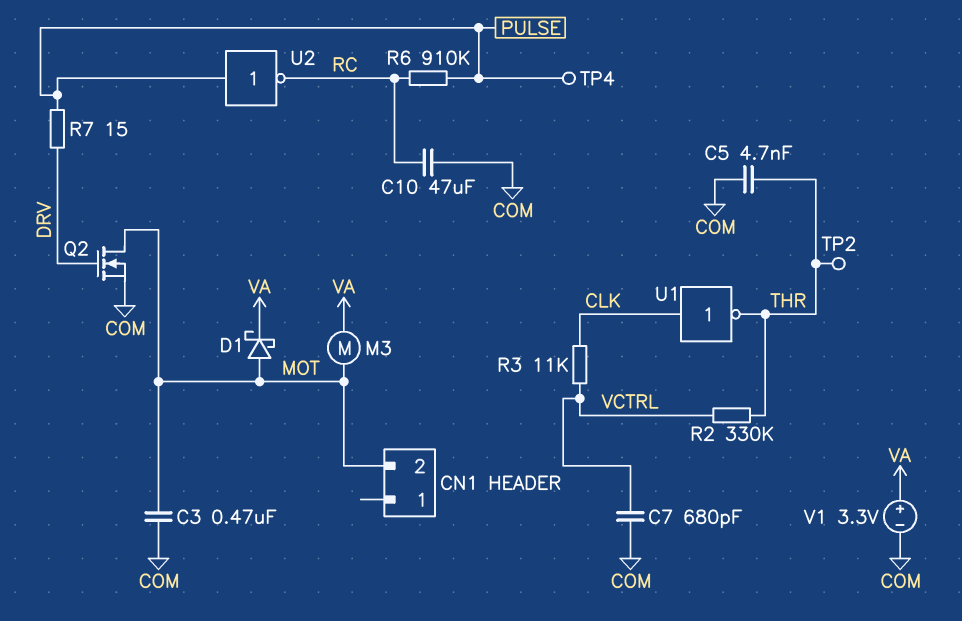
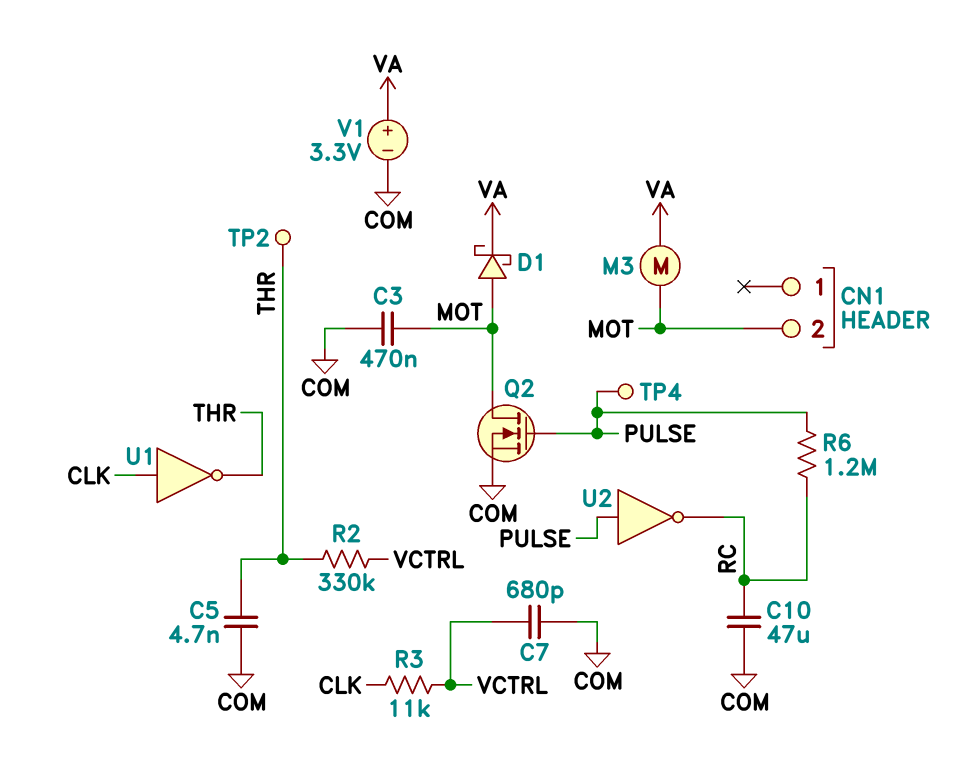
Q2: NMOS (G DRV, D MOT, S COM) -> NMOS (G PULSE, D MOT, S COM)
R6: 910k (PULSE, RC) -> 1.2M (PULSE, RC)
R7: 15 (DRV, PULSE) -> none

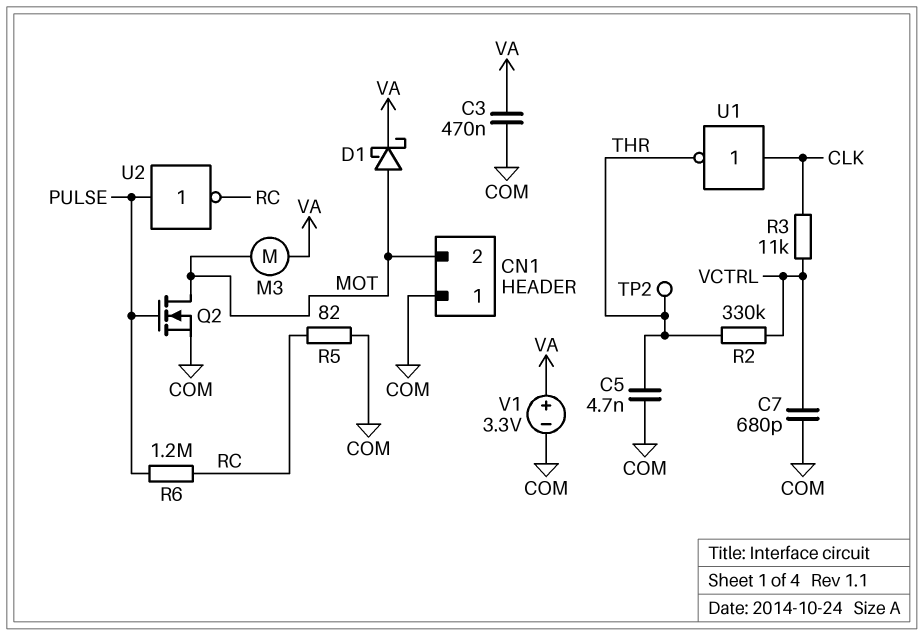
C3: 470nF (COM, MOT) -> 470nF (COM, VA)
C10: 47uF (COM, RC) -> none
CN1 pin 1: none -> COM
R5: none -> 82 (COM, RC)
TP4: test point (PULSE) -> none

